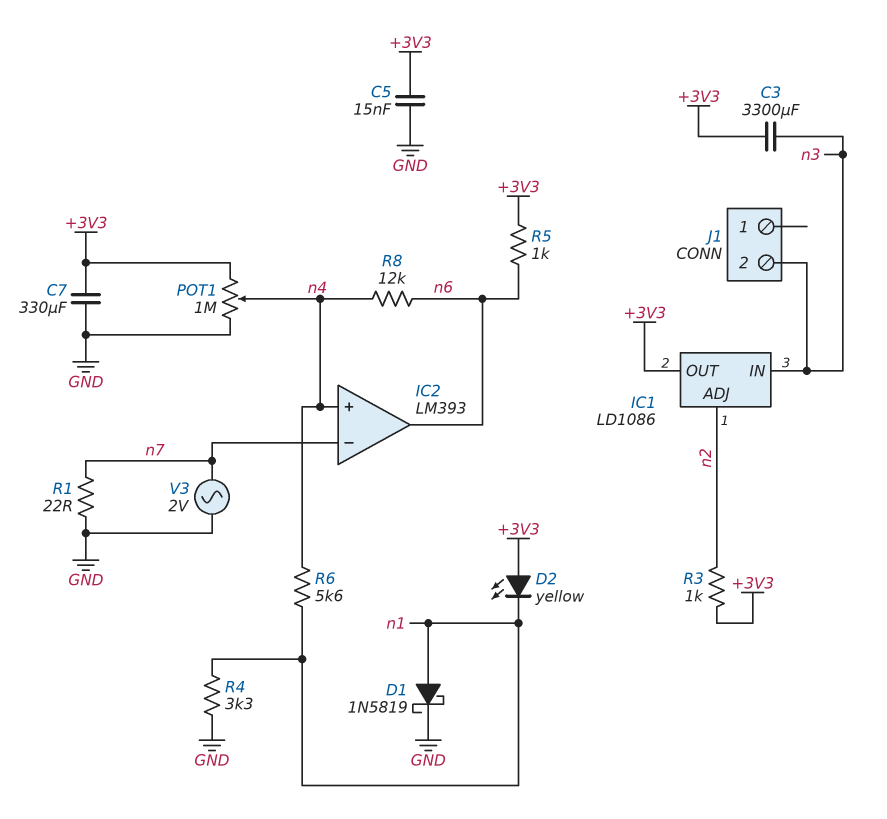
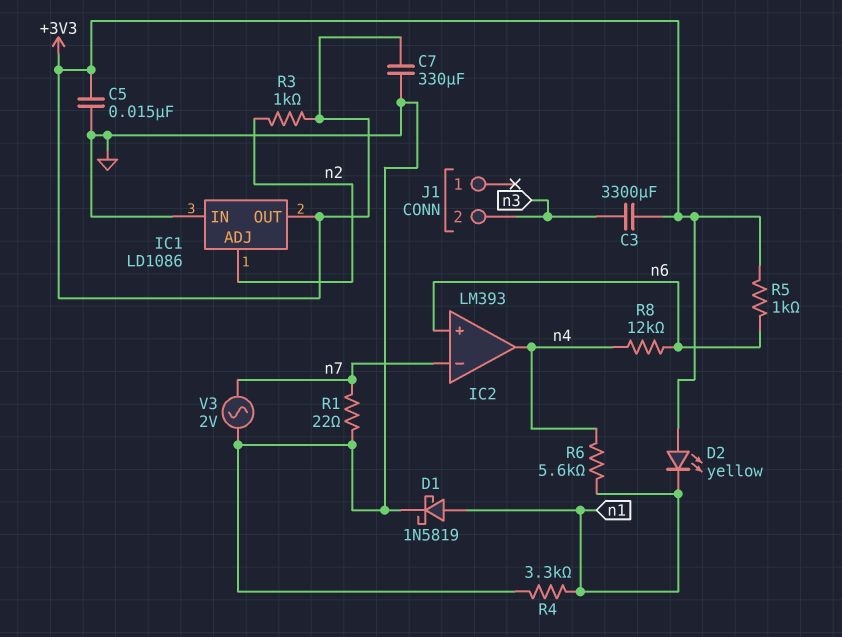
IC1 pin IN: n3 -> GND
IC2 pin in+: n4 -> n6
IC2 pin out: n6 -> n4
POT1: 1M (+3V3, GND, wiper n4) -> none

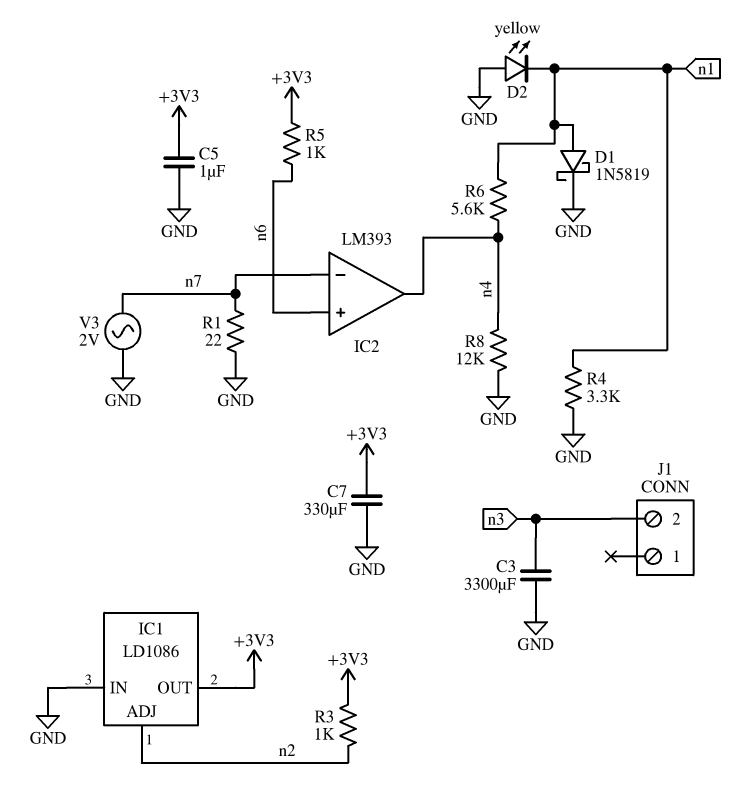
C3: 3300uF (+3V3, n3) -> 3300uF (GND, n3)
C5: 15nF (+3V3, GND) -> 1uF (+3V3, GND)
D2: LED yellow (A +3V3, K n1) -> LED yellow (A GND, K n1)
R8: 12k (n4, n6) -> 12k (GND, n4)

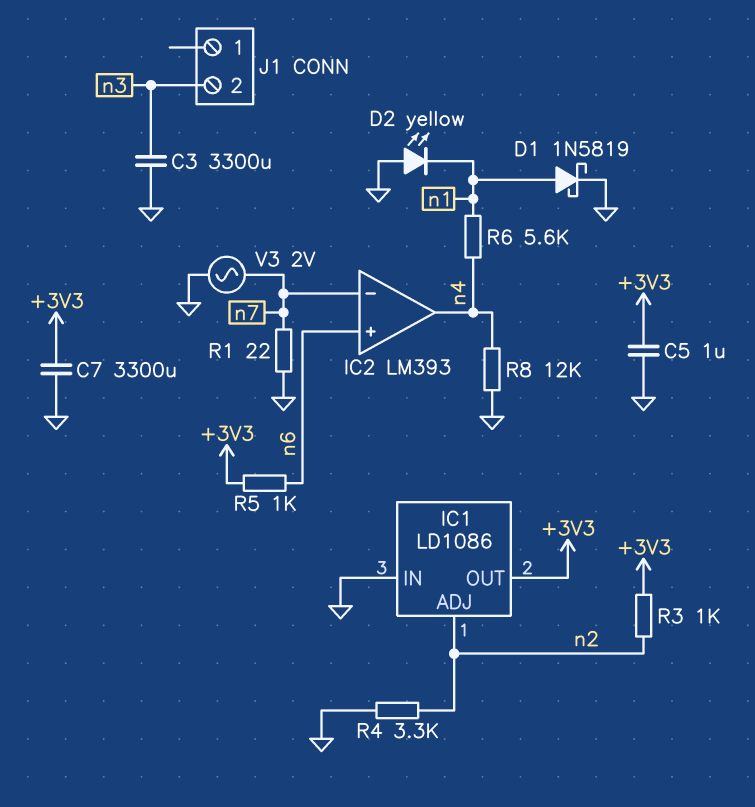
C7: 330uF (+3V3, GND) -> 3300uF (+3V3, GND)
R4: 3.3k (GND, n1) -> 3.3k (GND, n2)

